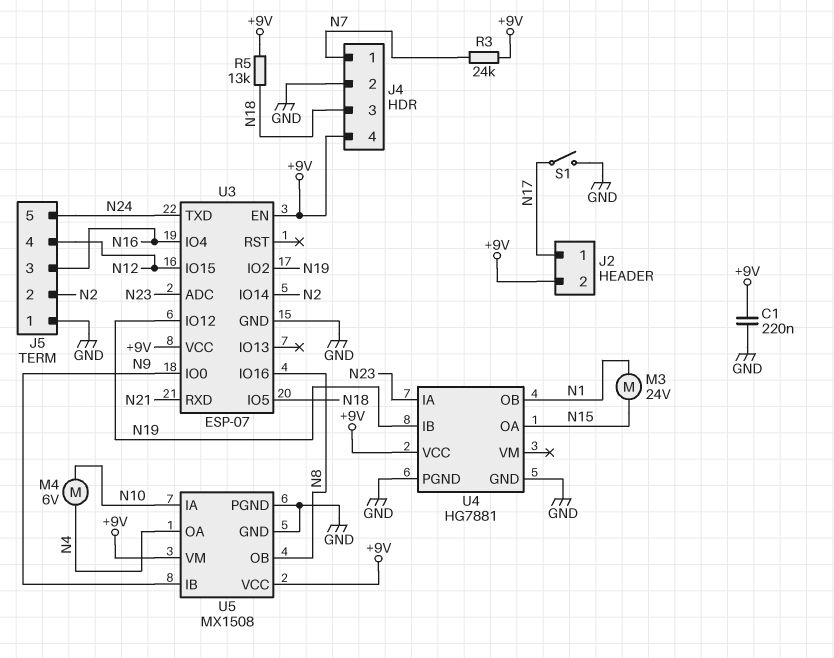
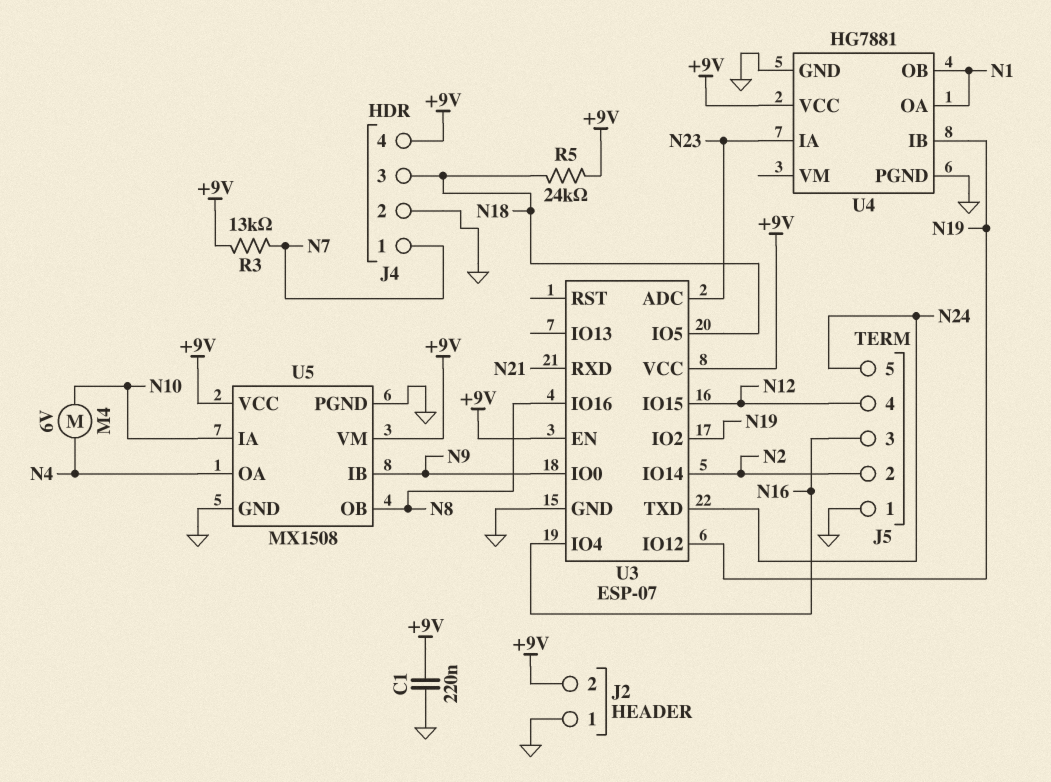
J2 pin 1: N17 -> GND
M3: motor 24V (N1, N15) -> none
R3: 24k (+9V, N7) -> 13k (+9V, N7)
R5: 13k (+9V, N18) -> 24k (+9V, N18)
S1: switch (GND, N17) -> none
U4 pin OA: N15 -> N1

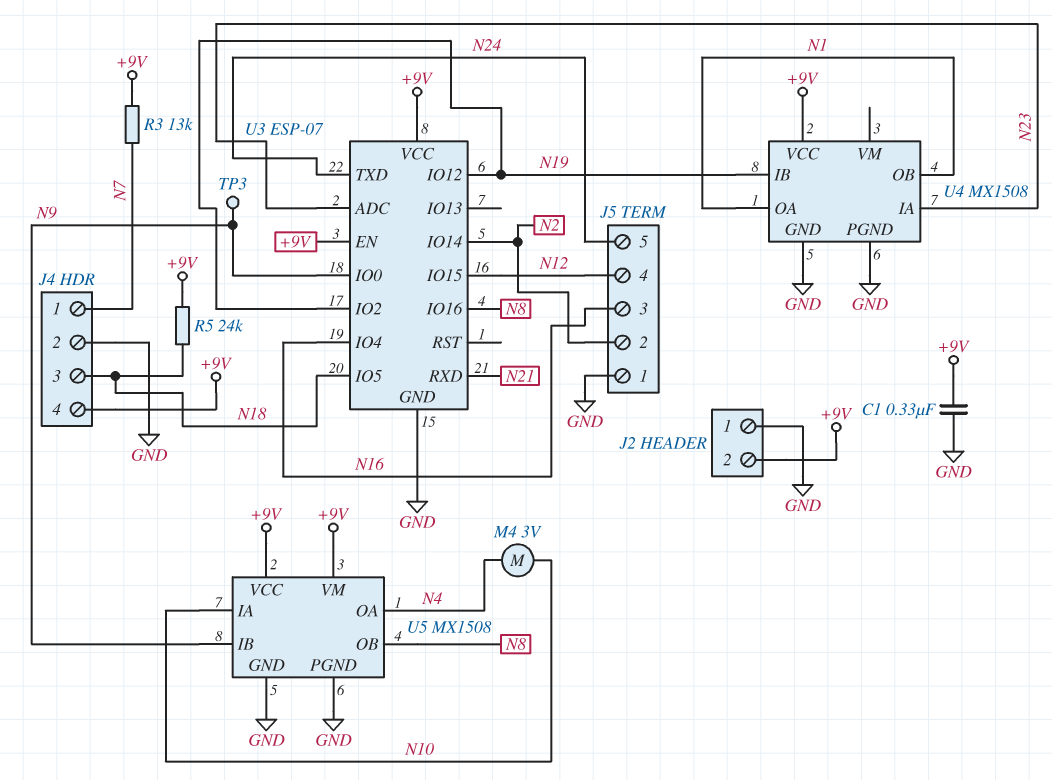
C1: 220nF (+9V, GND) -> 330nF (+9V, GND)
M4: motor 6V (N4, N10) -> motor 3V (N4, N10)
TP3: none -> test point (N9)
U4: HG7881 -> MX1508

